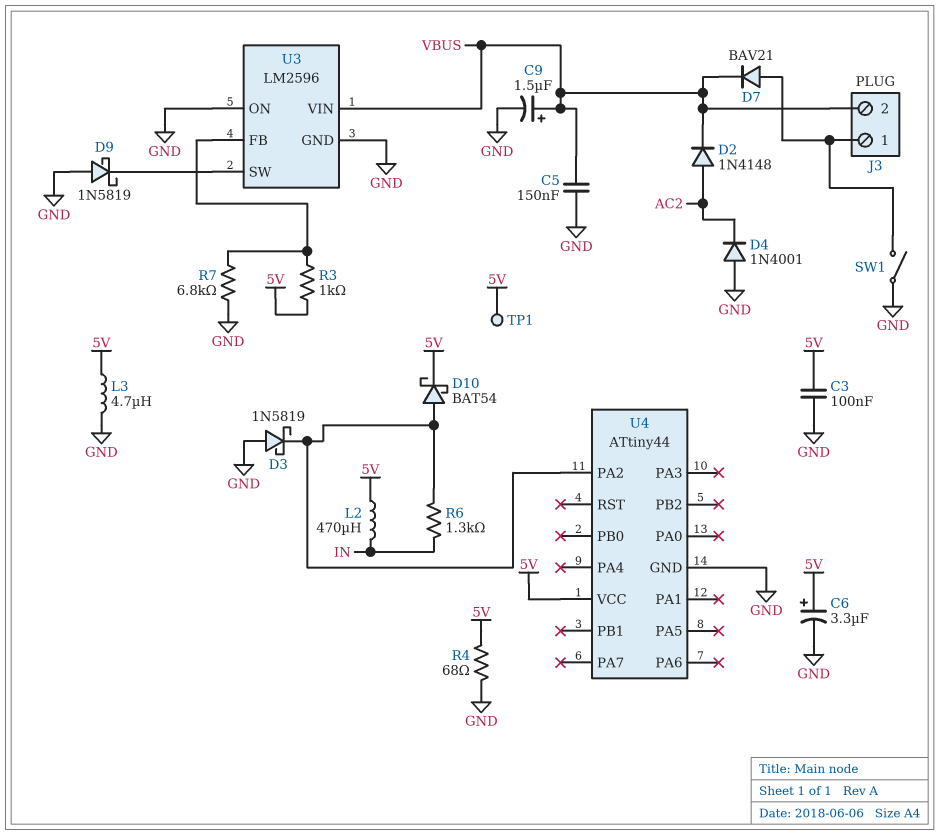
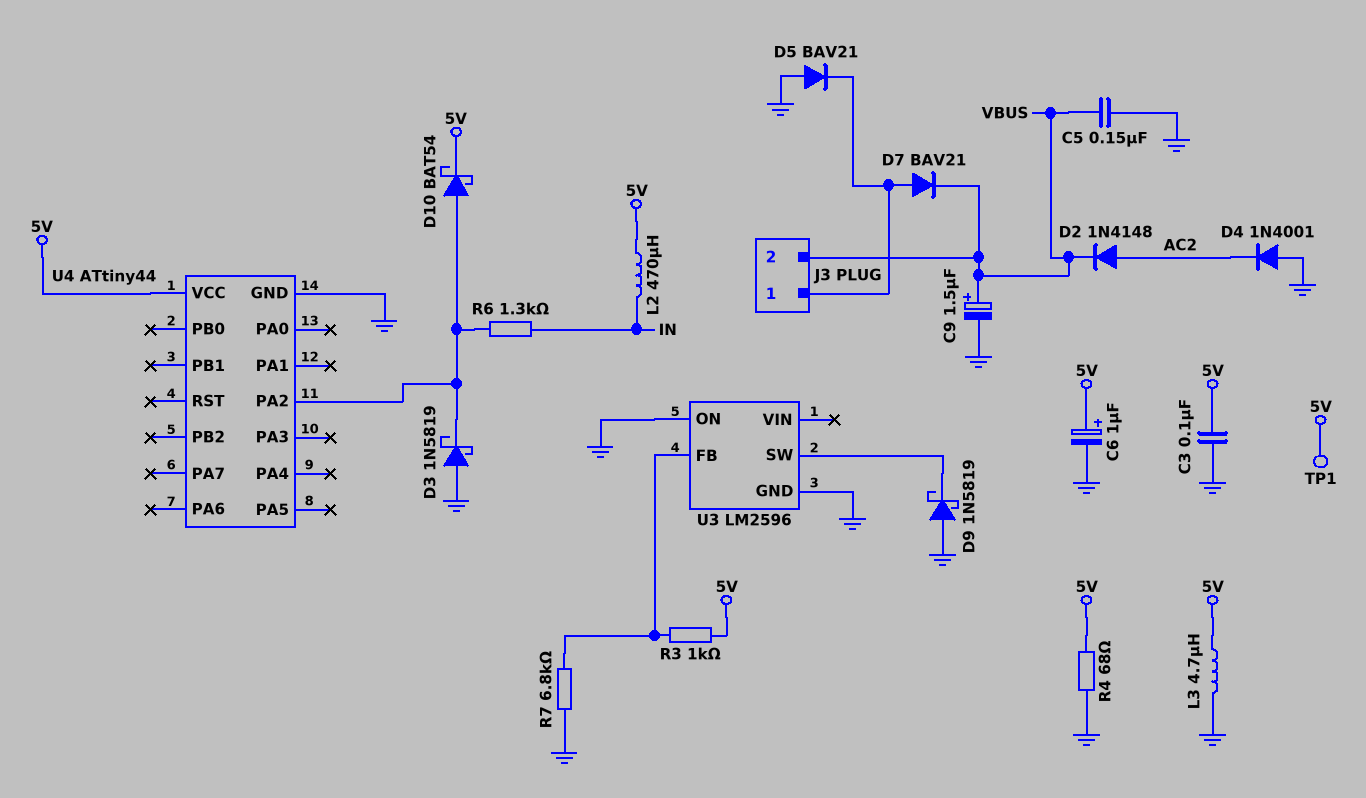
C6: 3.3uF (plus 5V, minus GND) -> 1uF (plus 5V, minus GND)
D5: none -> diode BAV21 (A GND, K J3/1)
SW1: switch (GND, J3/1) -> none
U3 pin VIN: VBUS -> none

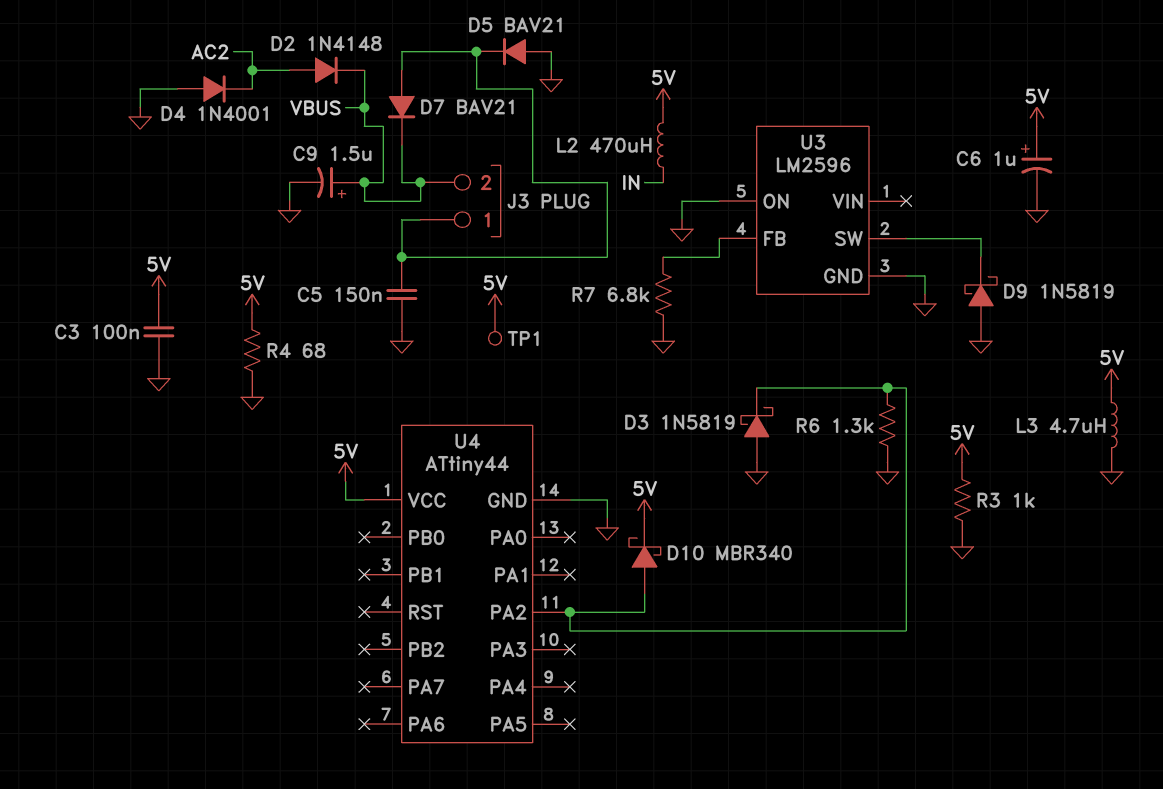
C5: 150nF (GND, VBUS) -> 150nF (GND, J3/1)
D10: schottky BAT54 (A U4/PA2, K 5V) -> schottky MBR340 (A U4/PA2, K 5V)
R3: 1k (5V, U3/FB) -> 1k (5V, GND)
R6: 1.3k (IN, U4/PA2) -> 1.3k (GND, U4/PA2)

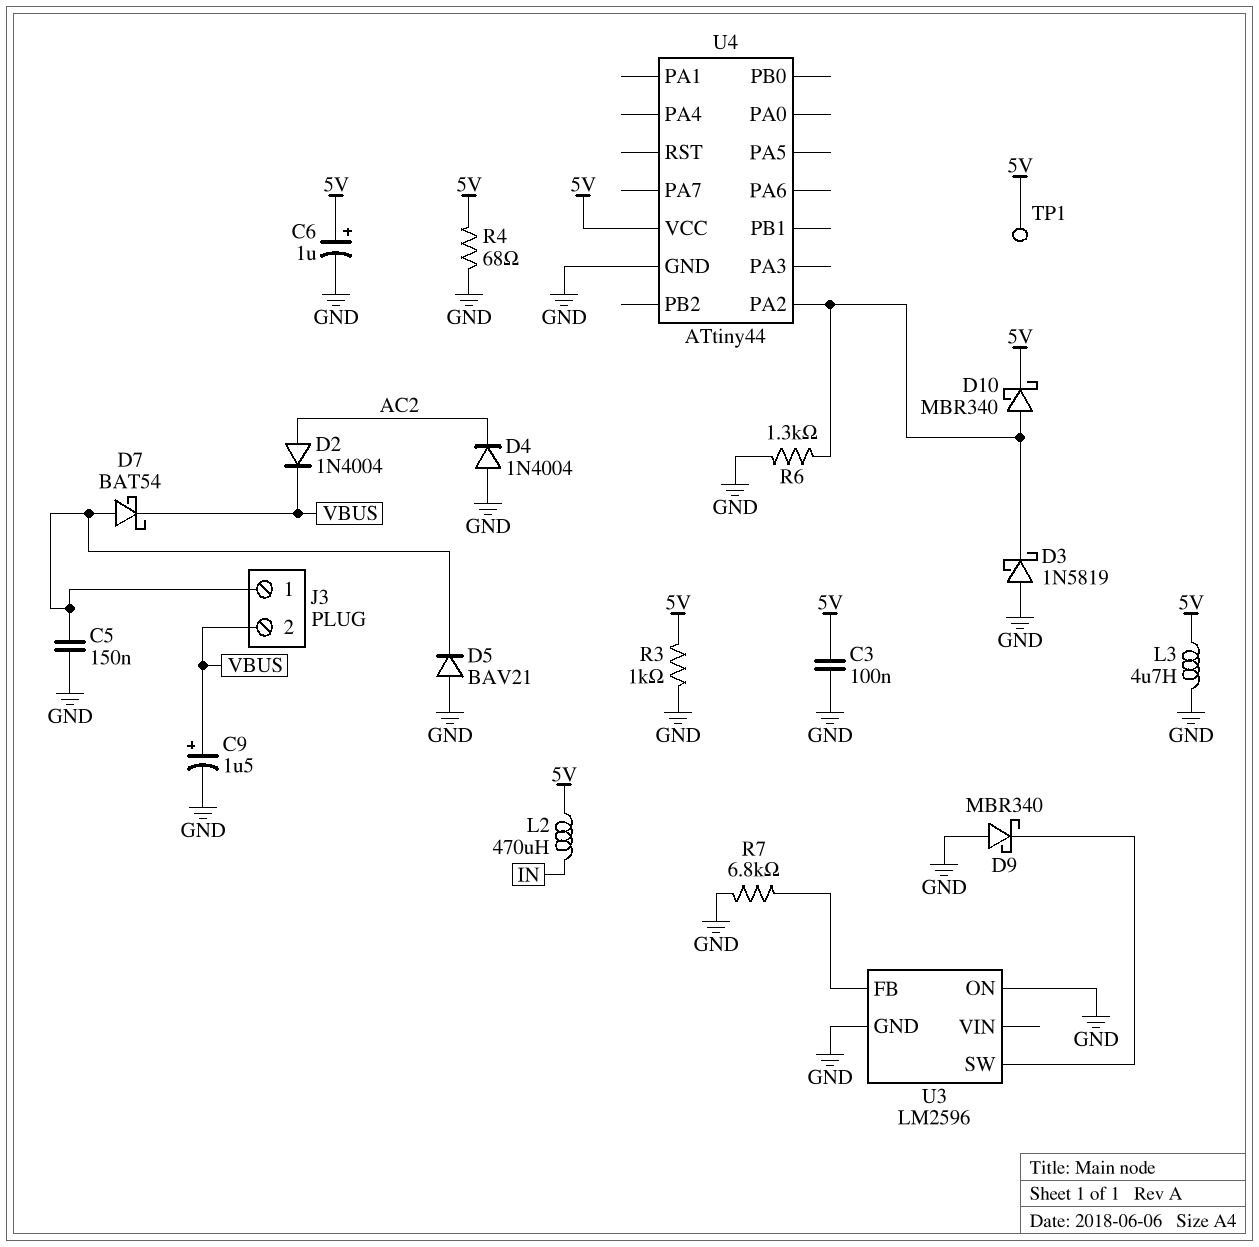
D2: diode 1N4148 (A AC2, K VBUS) -> diode 1N4004 (A AC2, K VBUS)
D4: diode 1N4001 (A GND, K AC2) -> diode 1N4004 (A GND, K AC2)
D7: diode BAV21 (A J3/1, K VBUS) -> schottky BAT54 (A J3/1, K VBUS)
D9: schottky 1N5819 (A GND, K U3/SW) -> schottky MBR340 (A GND, K U3/SW)

